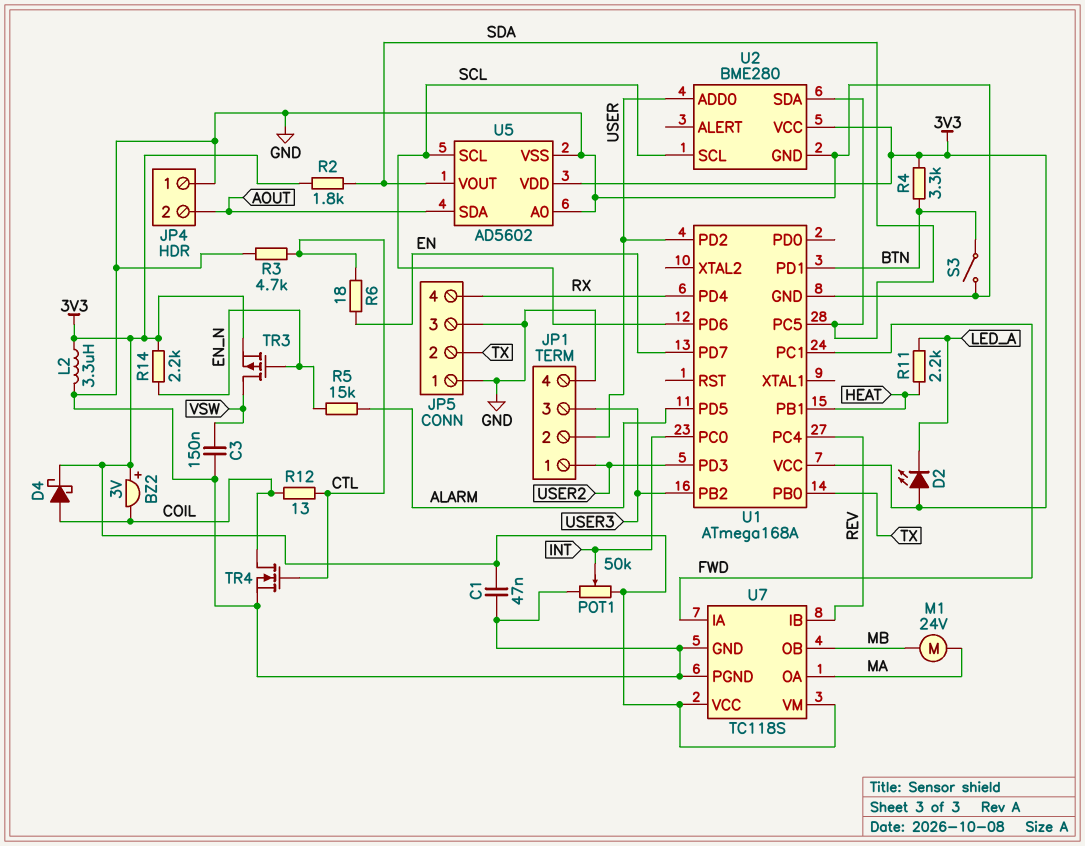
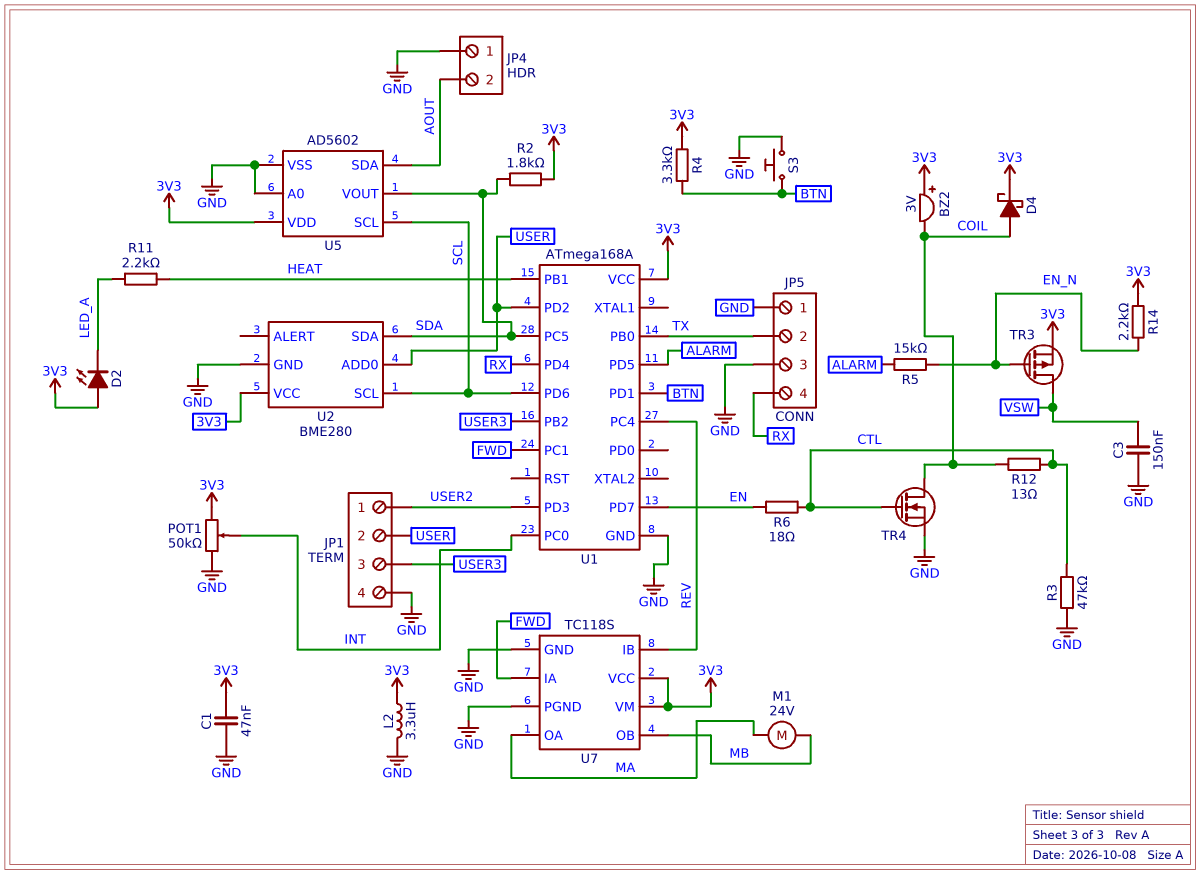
R3: 4.7k (CTL, GND) -> 47k (CTL, GND)
S3: switch (BTN, GND) -> button (BTN, GND)

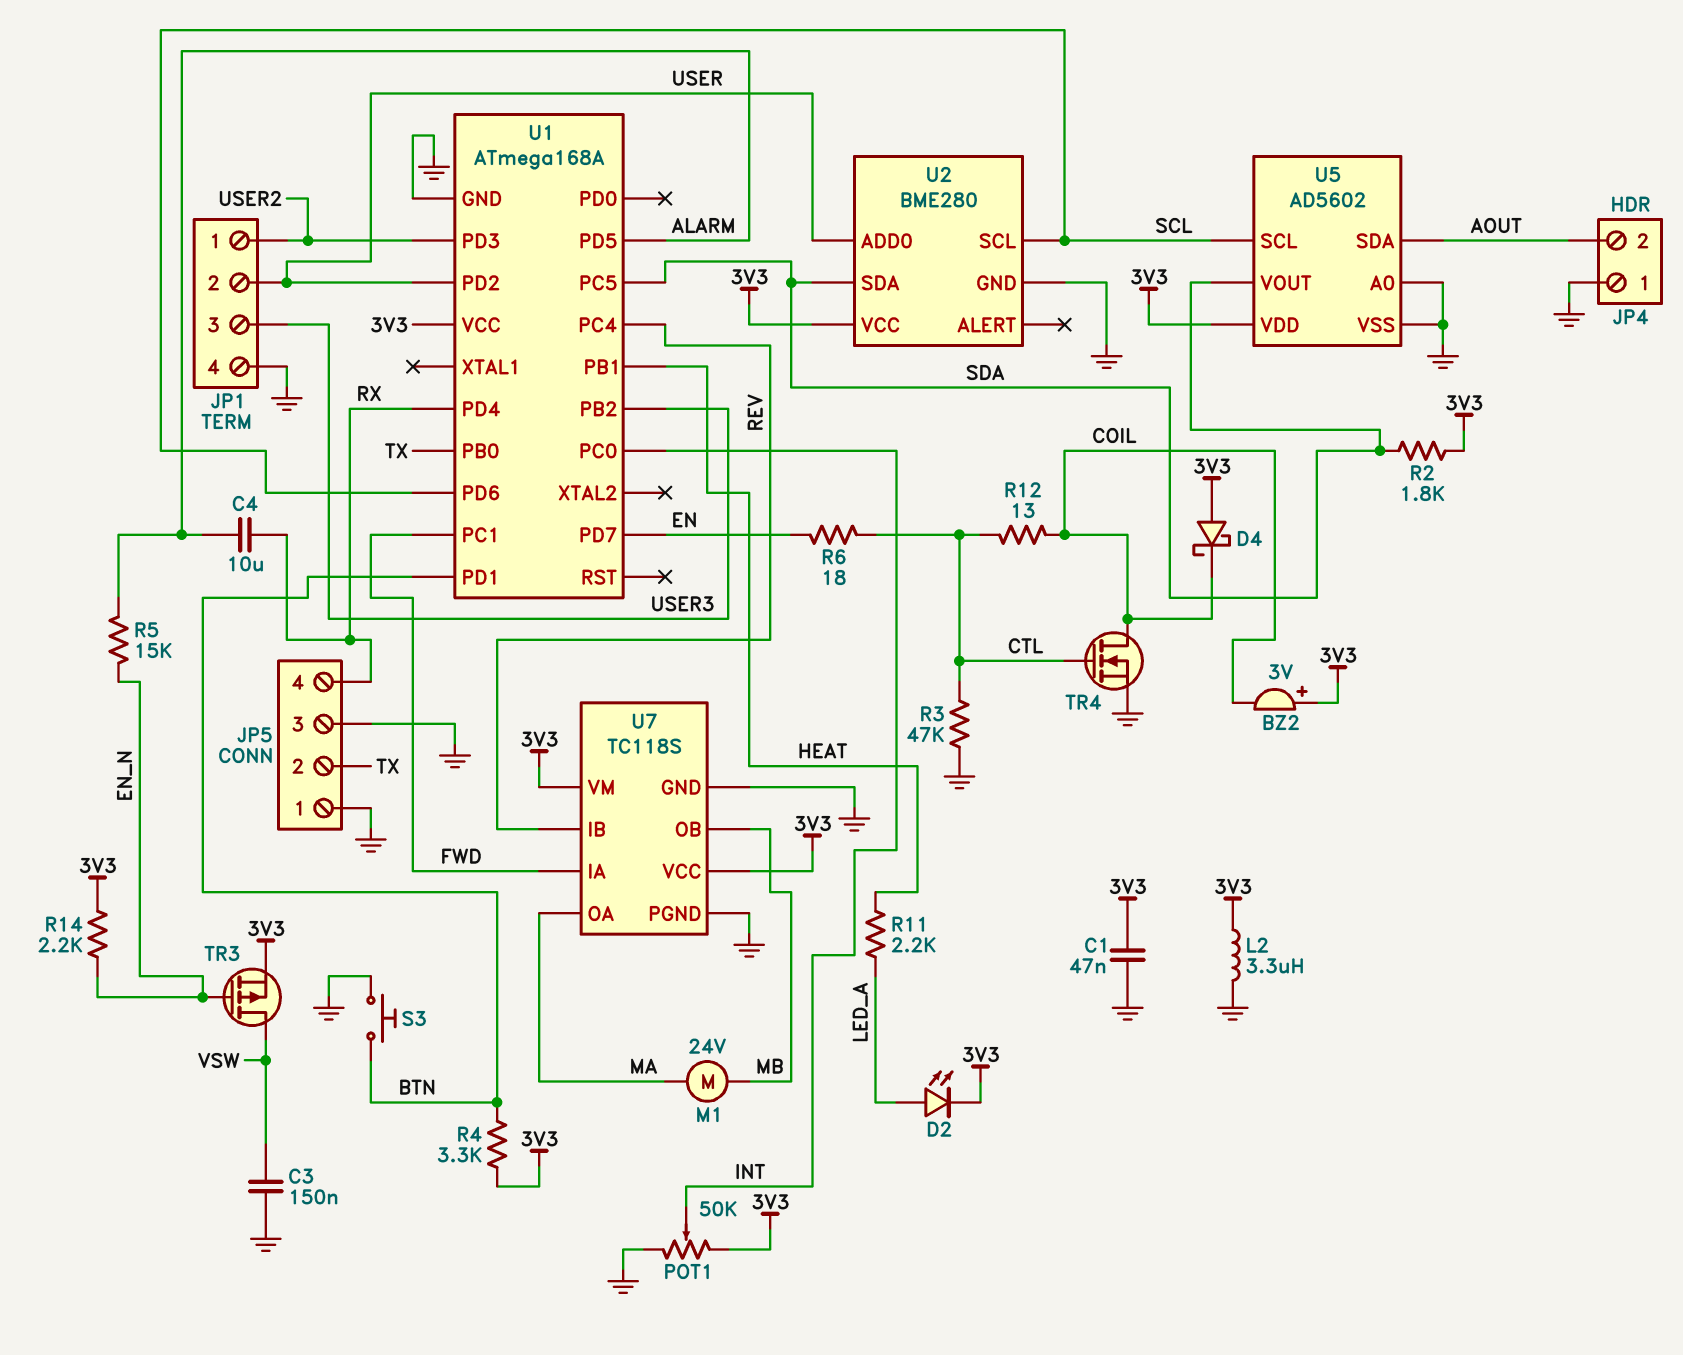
C4: none -> 10uF (ALARM, RX)
D2: LED (A 3V3, K LED_A) -> LED (A LED_A, K 3V3)
D4: schottky (A COIL, K 3V3) -> schottky (A 3V3, K COIL)

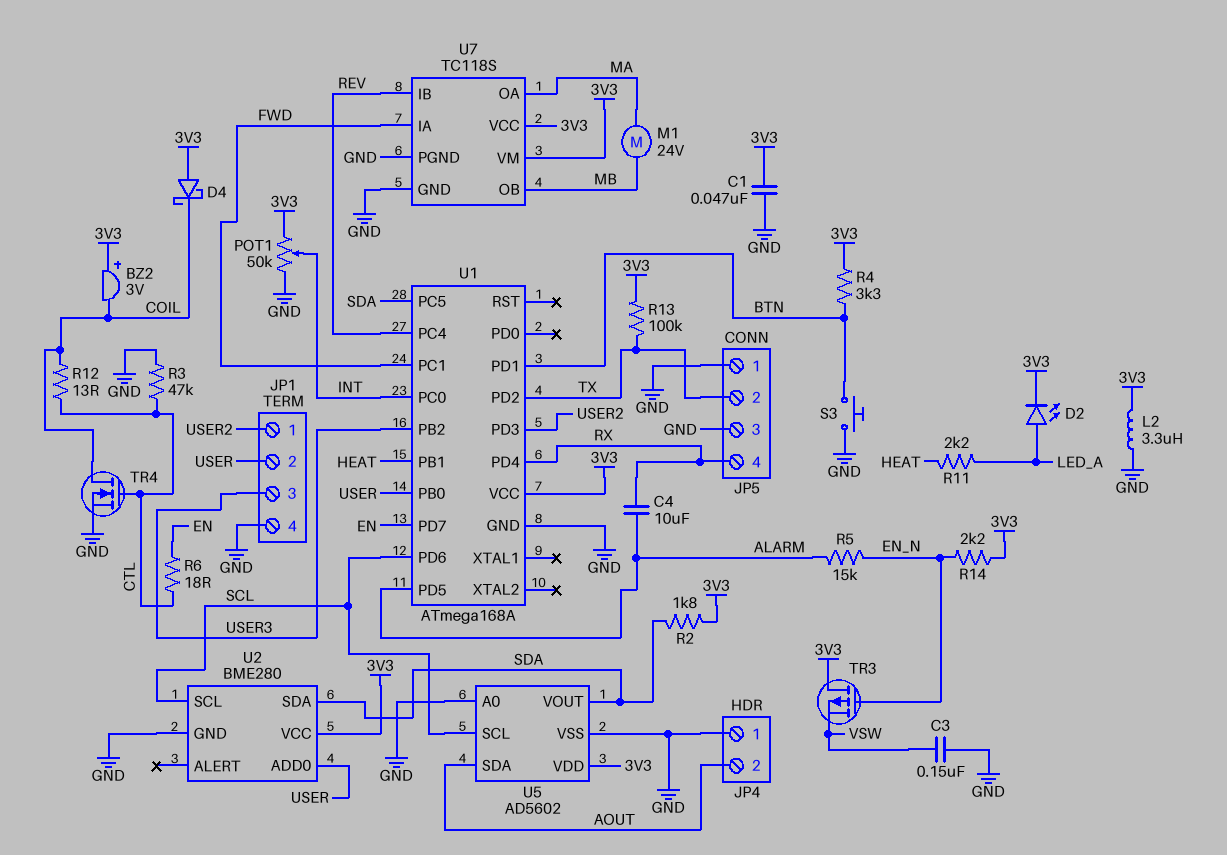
R13: none -> 100k (3V3, TX)
TR3: PMOS (G EN_N, D VSW, S 3V3) -> PMOS (G EN_N, D 3V3, S VSW)
U1 pin PB0: TX -> USER
U1 pin PD2: USER -> TX

